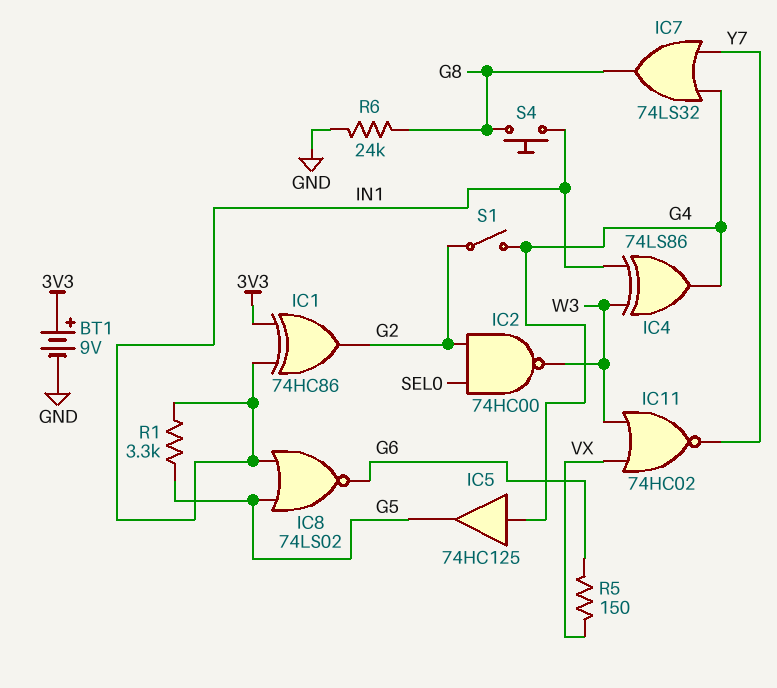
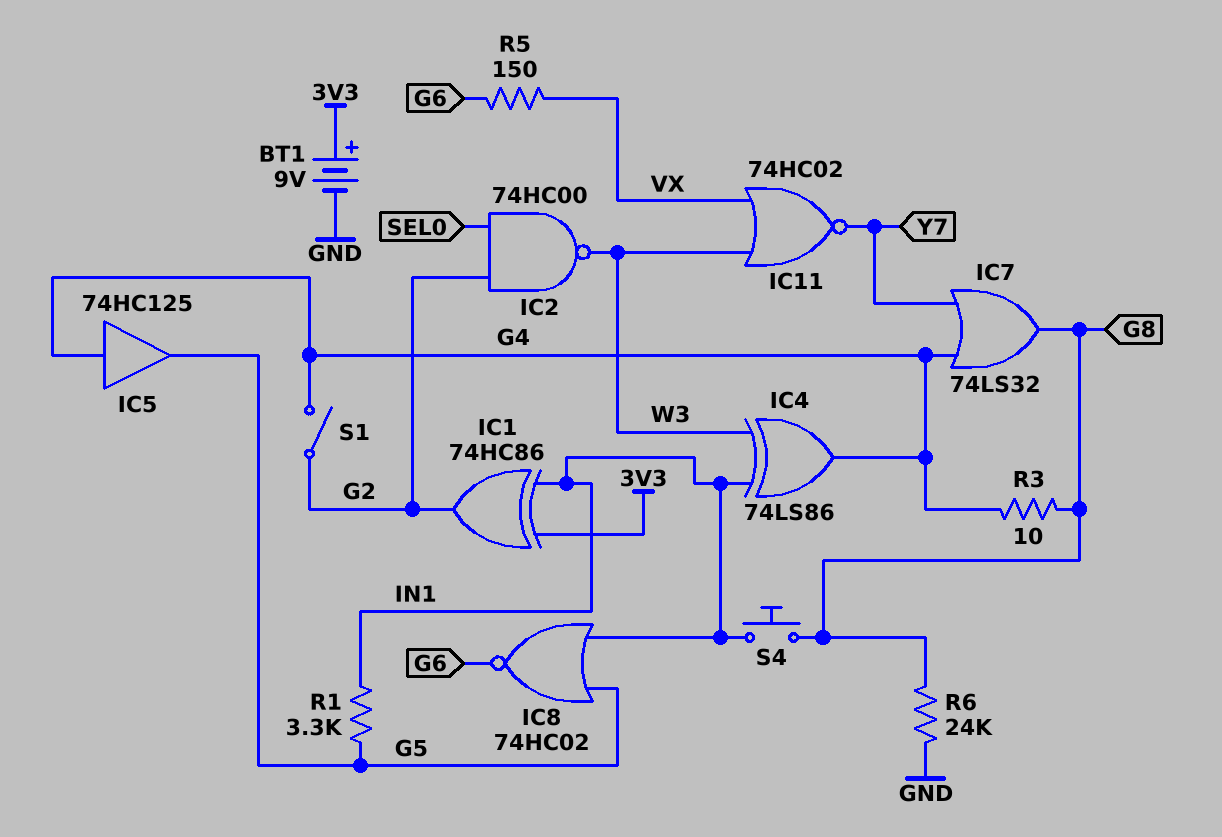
IC8: NOR 74LS02 (in G5, in IN1, out G6) -> NOR 74HC02 (in G5, in IN1, out G6)
R3: none -> 10 (G4, G8)

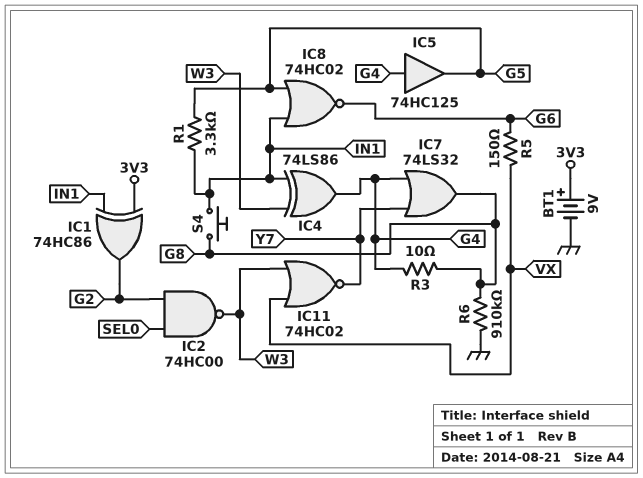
R6: 24k (G8, GND) -> 910k (G8, GND)
S1: switch (G2, G4) -> none

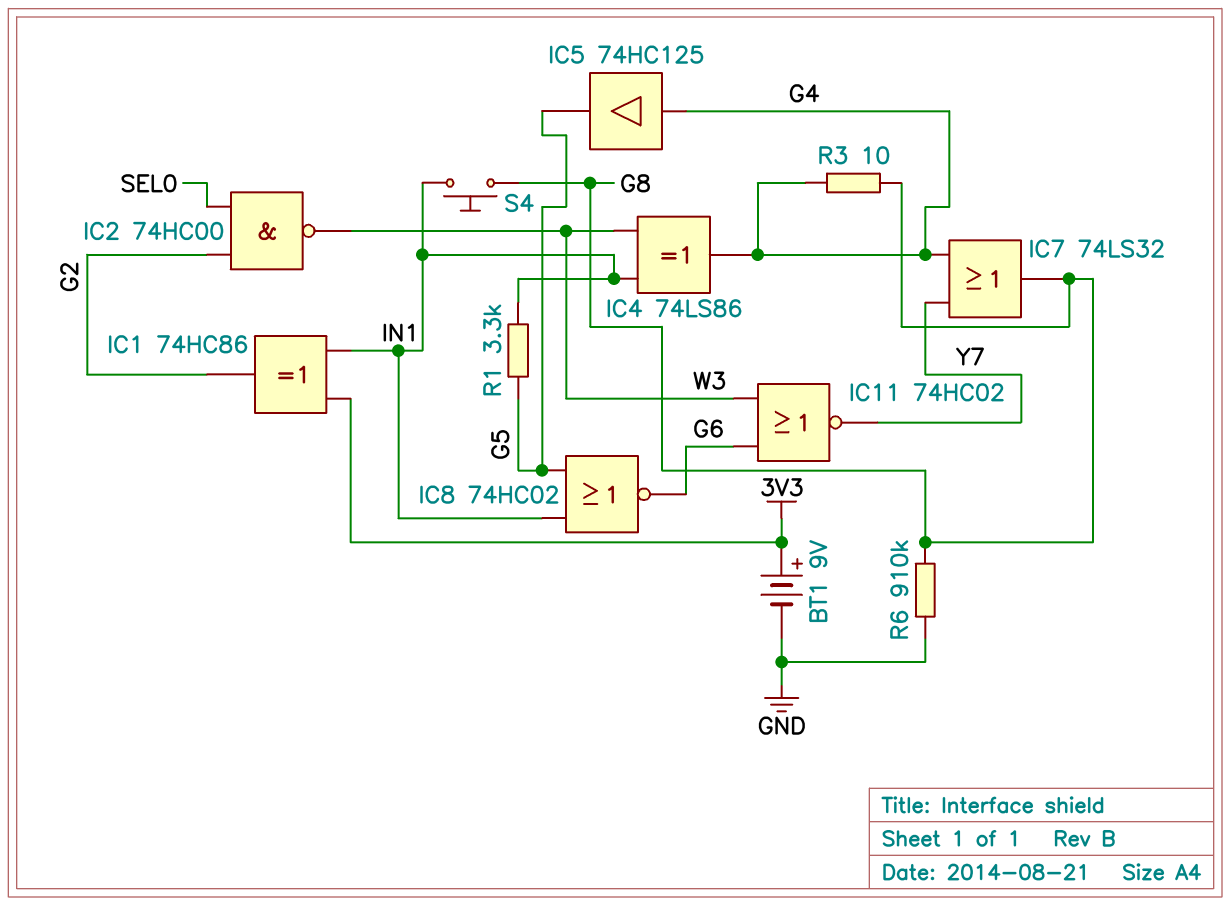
IC11: NOR 74HC02 (in VX, in W3, out Y7) -> NOR 74HC02 (in G6, in W3, out Y7)
R5: 150 (G6, VX) -> none

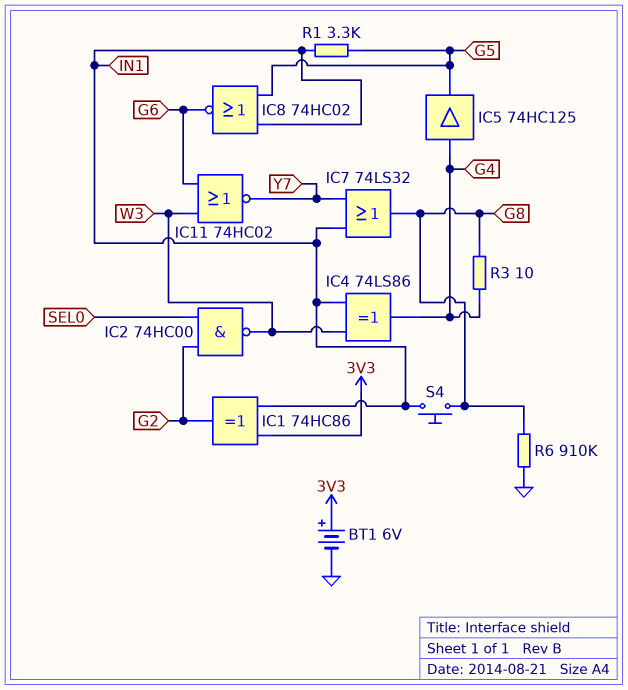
BT1: 9V (plus 3V3, minus GND) -> 6V (plus 3V3, minus GND)
IC7: OR 74LS32 (in G4, in Y7, out G8) -> OR 74LS32 (in IN1, in Y7, out G8)

